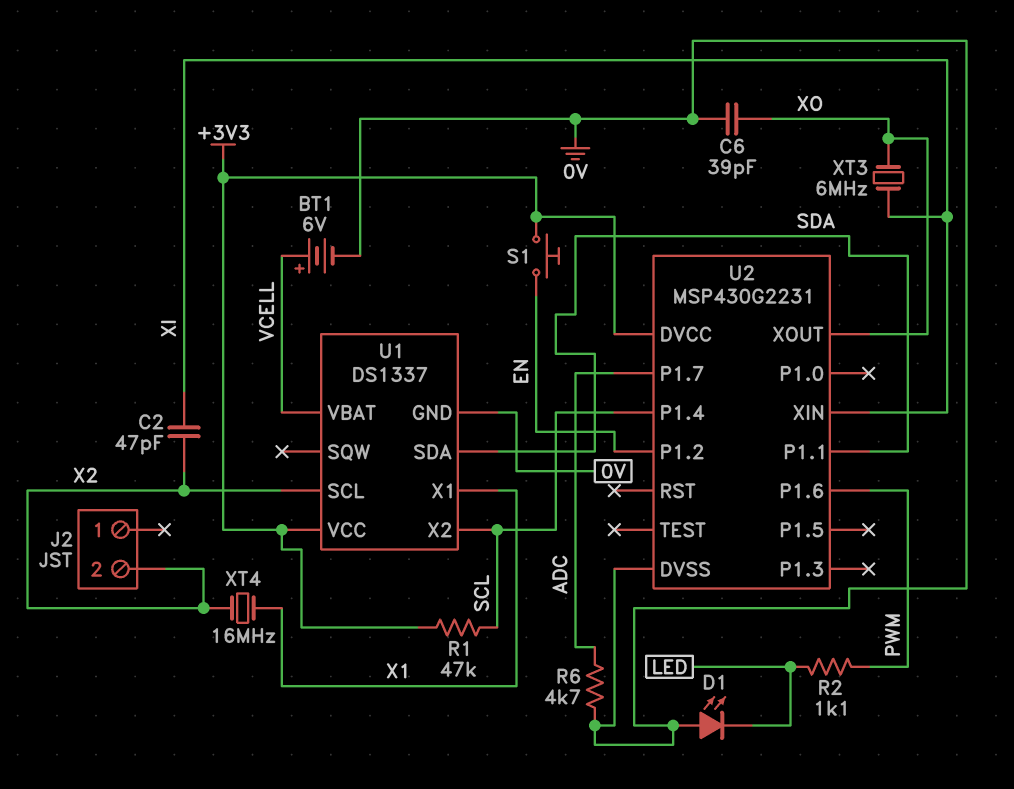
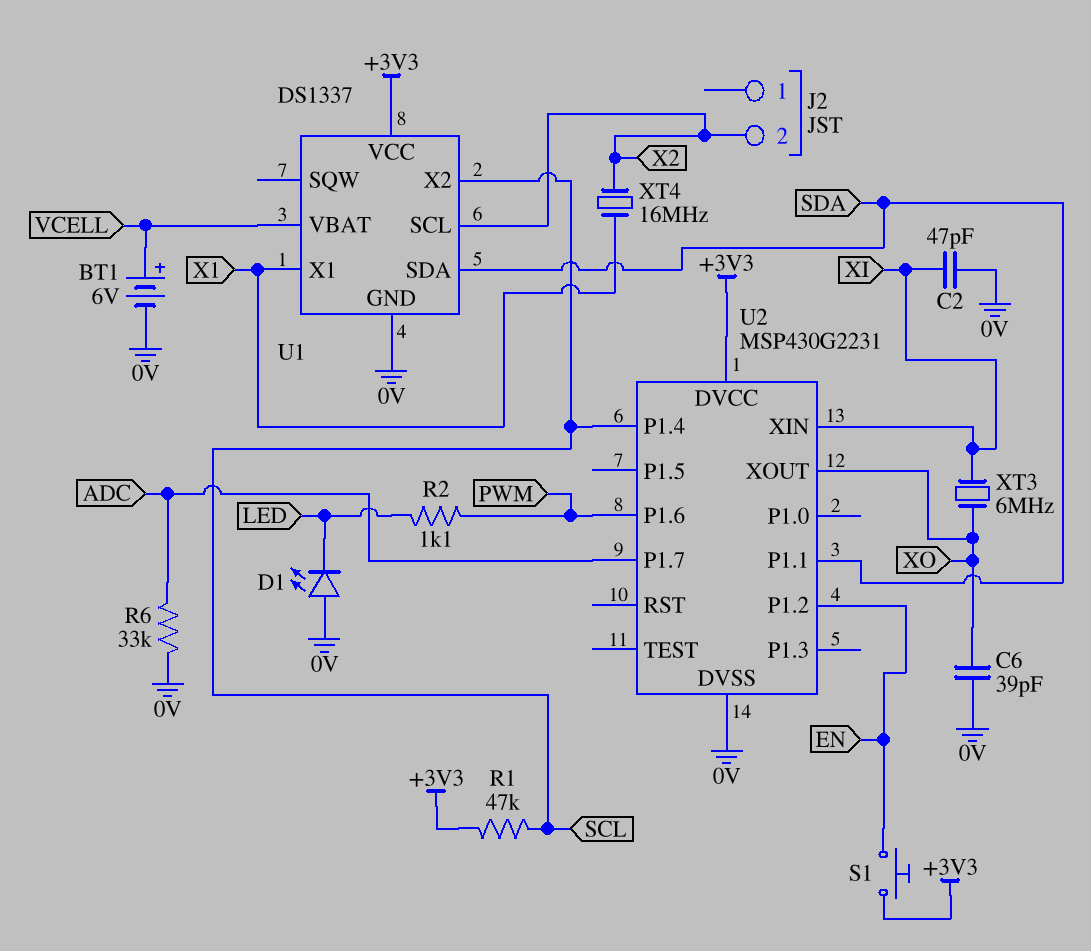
C2: 47pF (X2, XI) -> 47pF (0V, XI)
R6: 4.7k (0V, ADC) -> 33k (0V, ADC)

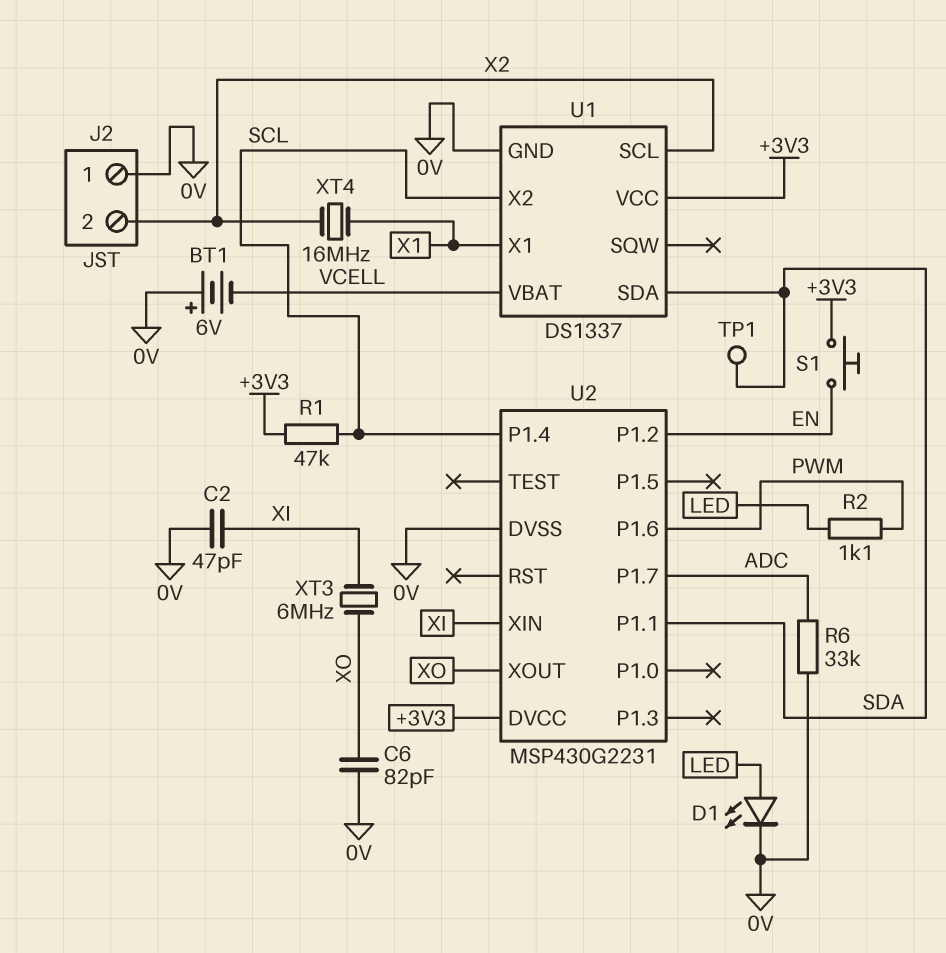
BT1: 6V (plus VCELL, minus 0V) -> 6V (plus 0V, minus VCELL)
C6: 39pF (0V, XO) -> 82pF (0V, XO)
D1: LED (A 0V, K LED) -> LED (A LED, K 0V)
J2 pin 1: none -> 0V
TP1: none -> test point (SDA)

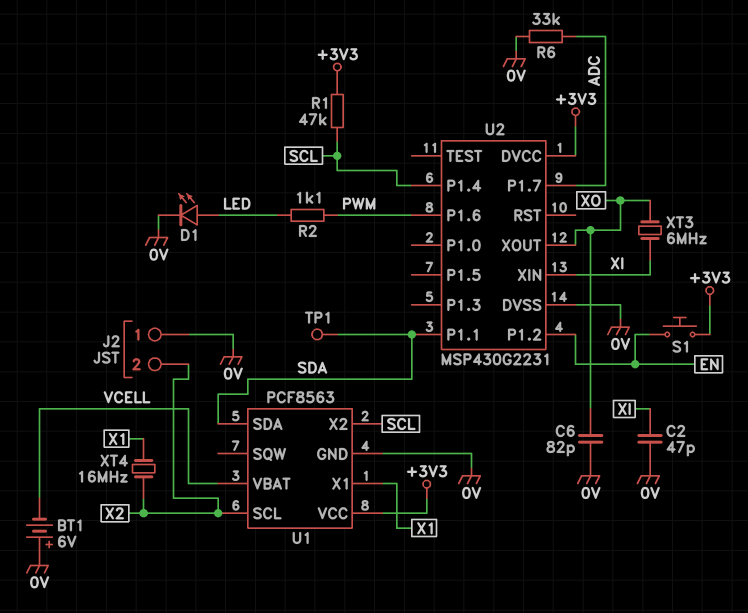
U1: DS1337 -> PCF8563

